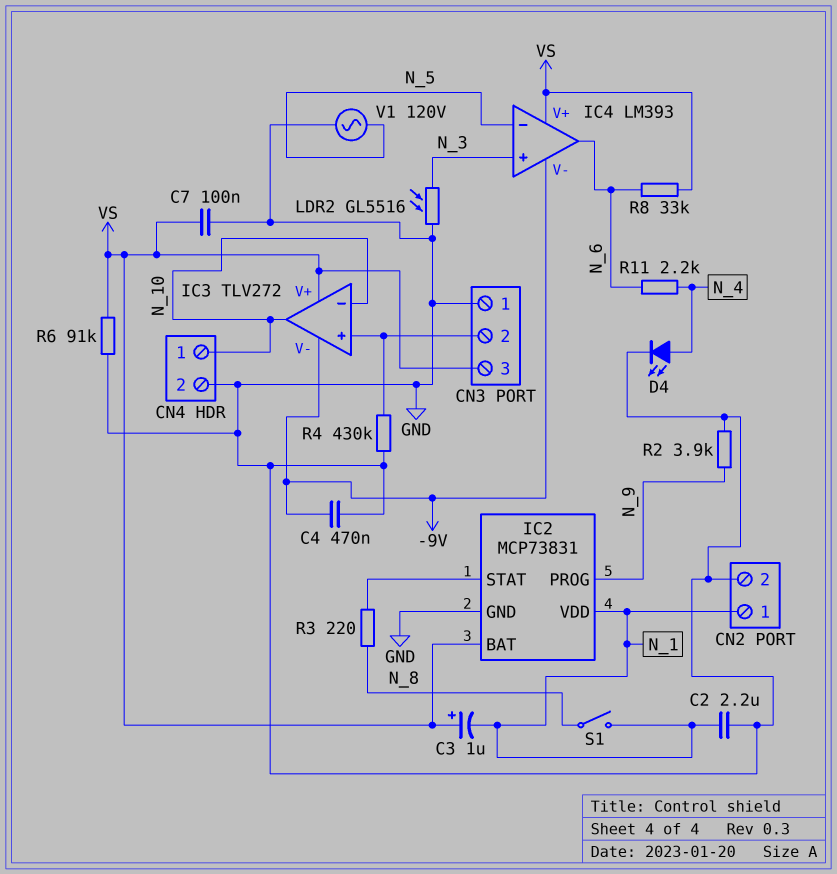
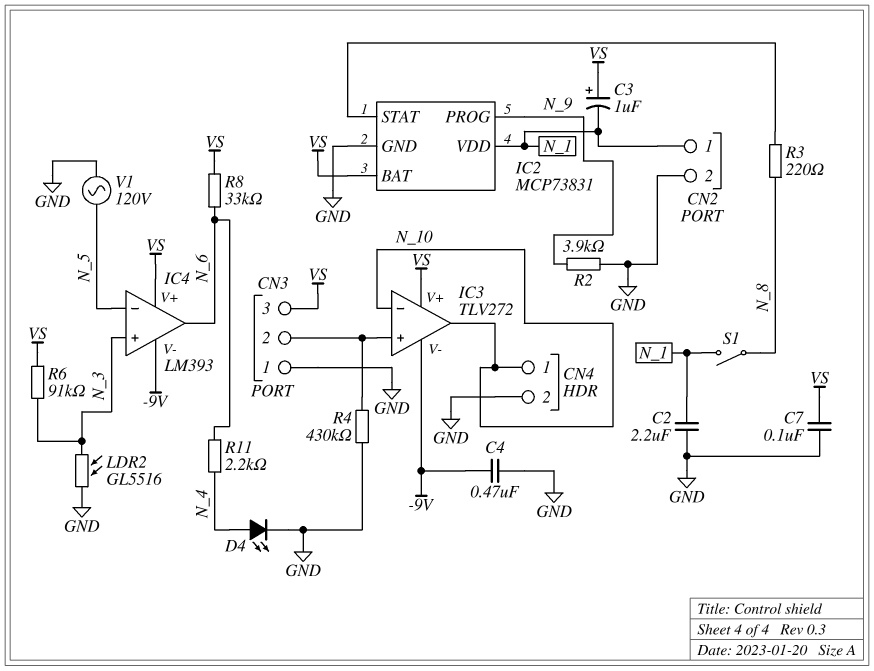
R6: 91k (GND, VS) -> 91k (N_3, VS)

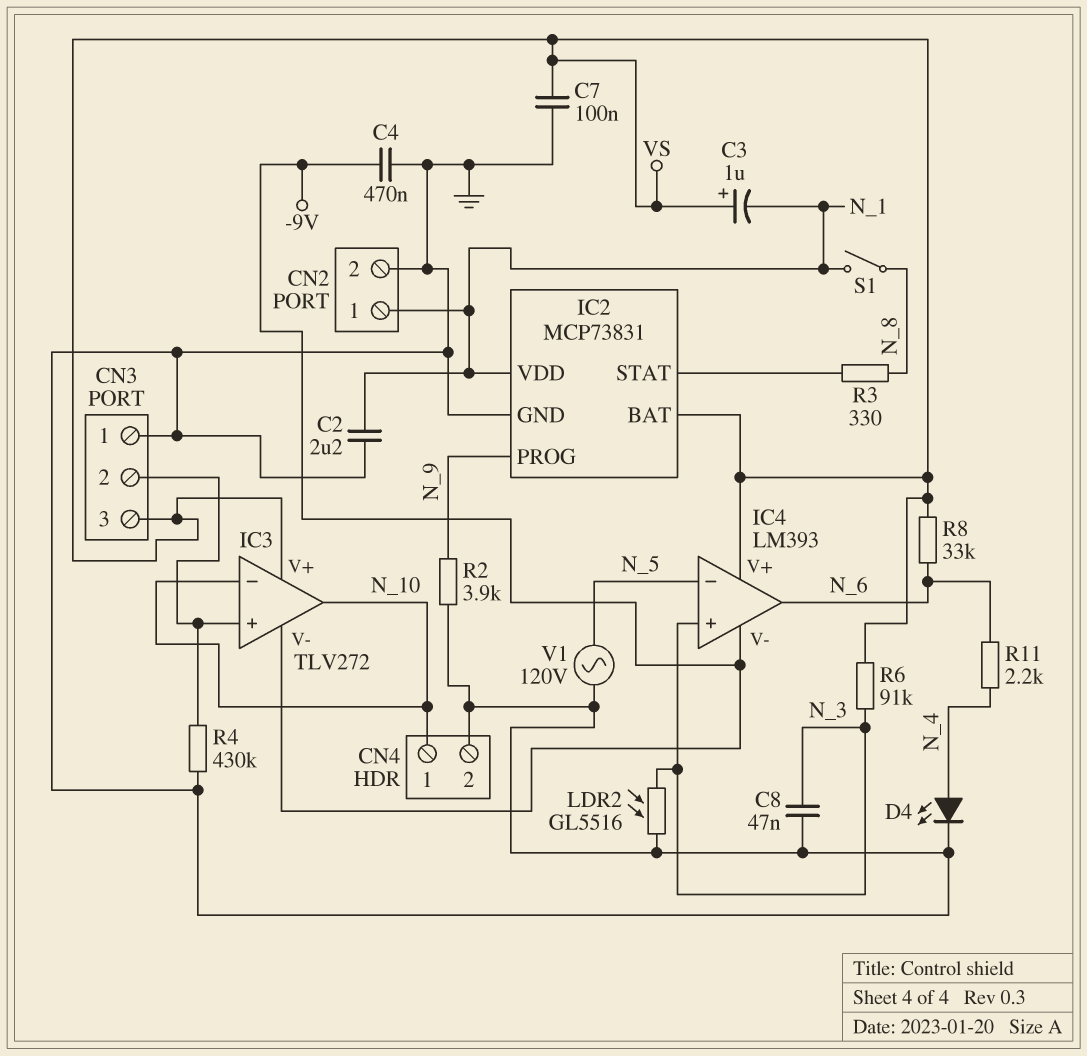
C8: none -> 47nF (GND, N_3)
R3: 220 (IC2/STAT, N_8) -> 330 (IC2/STAT, N_8)

